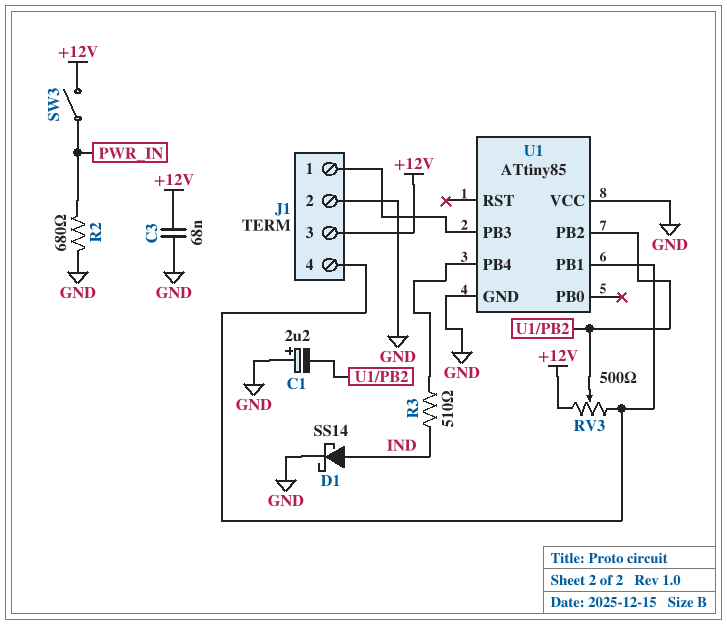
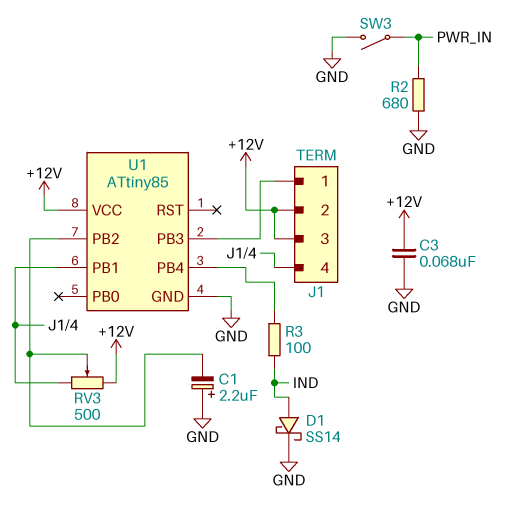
J1 pin 2: GND -> +12V
R3: 510 (IND, U1/PB4) -> 100 (IND, U1/PB4)
SW3: switch (+12V, PWR_IN) -> switch (GND, PWR_IN)
U1 pin VCC: GND -> +12V

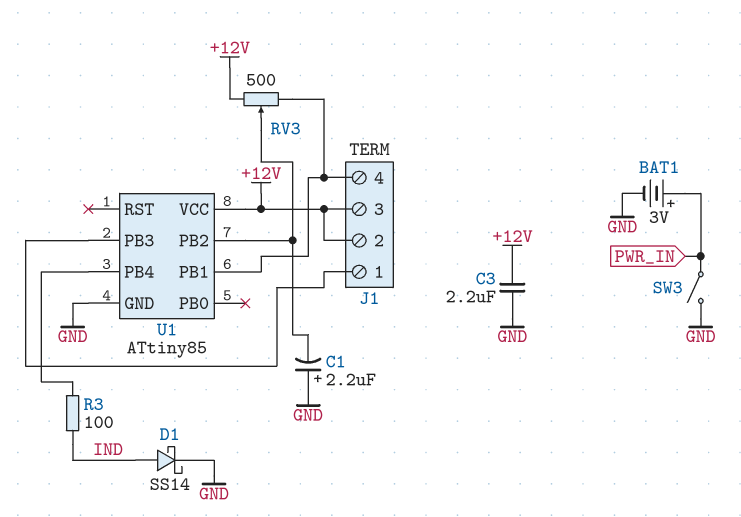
BAT1: none -> 3V (plus PWR_IN, minus GND)
C3: 68nF (+12V, GND) -> 2.2uF (+12V, GND)
R2: 680 (GND, PWR_IN) -> none

